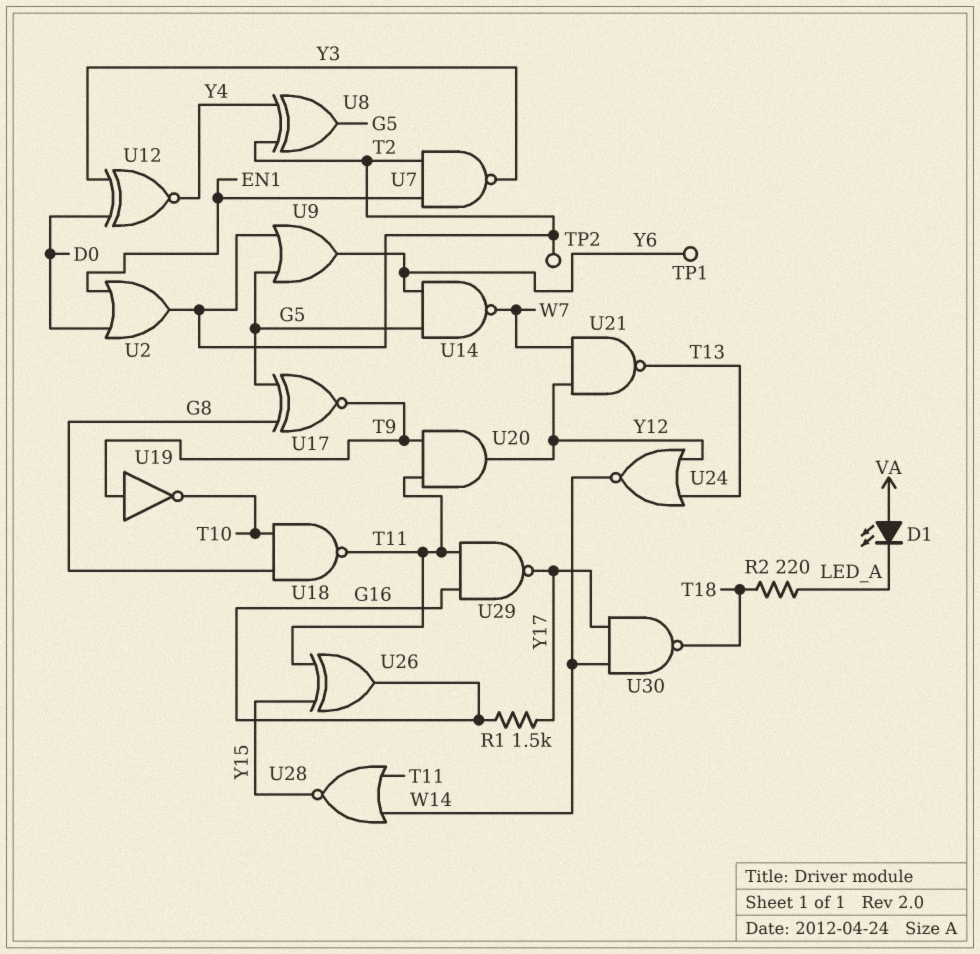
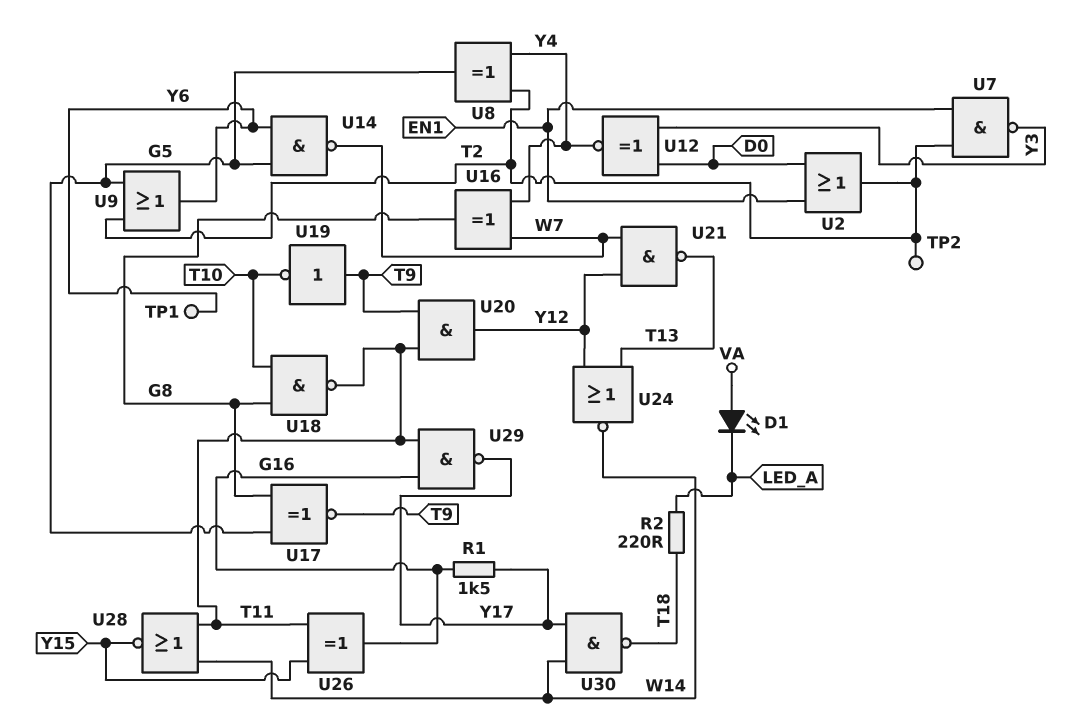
U16: none -> XOR (in W7, in Y4, out G8)

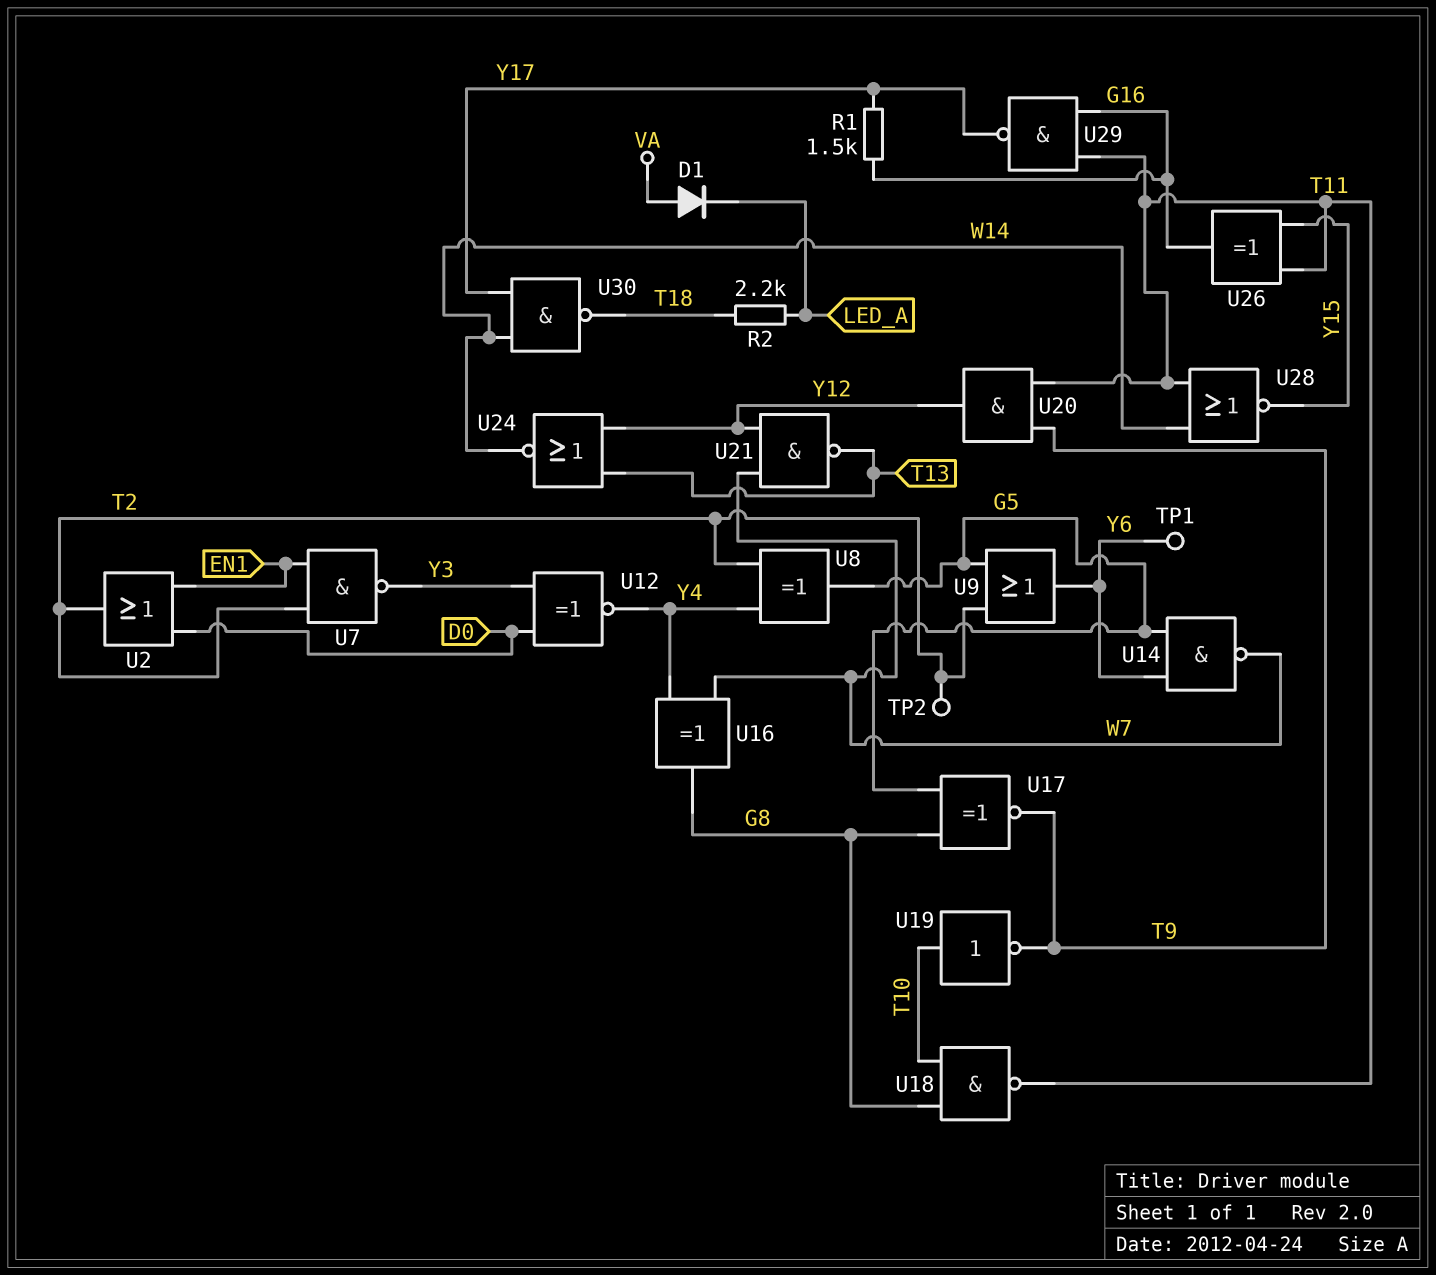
D1: LED (A VA, K LED_A) -> diode (A VA, K LED_A)
R2: 220 (LED_A, T18) -> 2.2k (LED_A, T18)
U19: NOT (in T9, out T10) -> NOT (in T10, out T9)

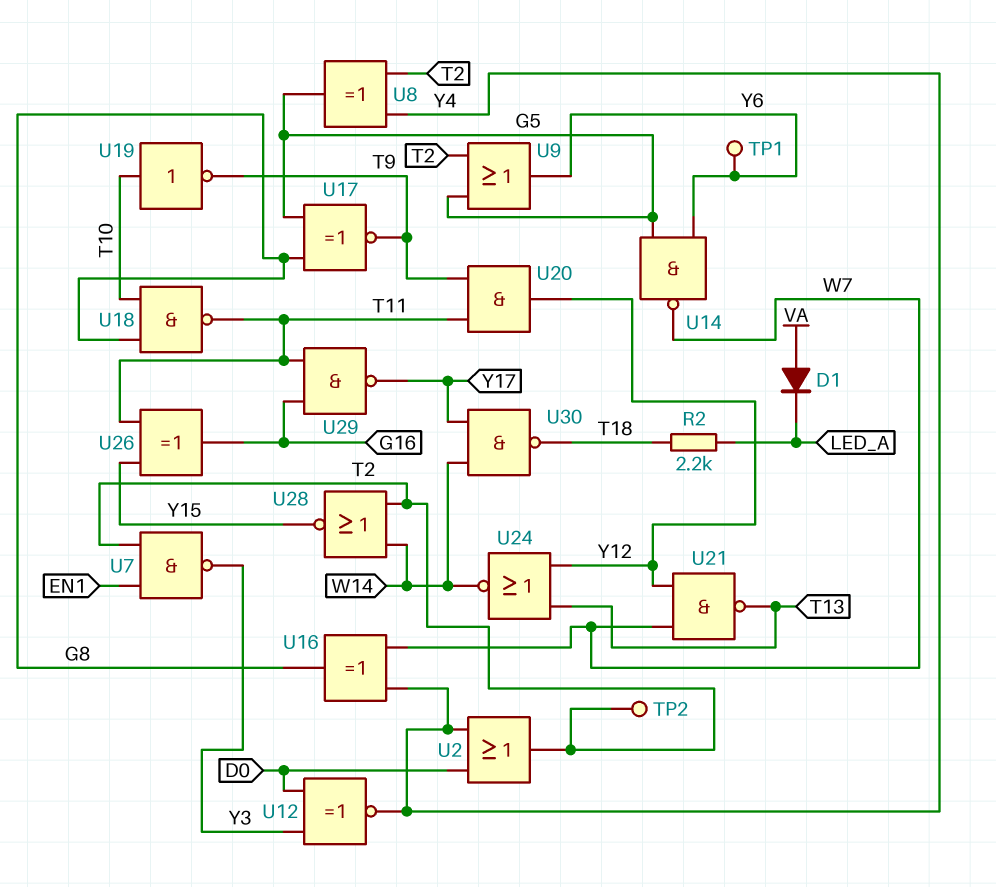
R1: 1.5k (G16, Y17) -> none
U2: OR (in D0, in EN1, out T2) -> OR (in D0, in Y4, out T2)
U28: NOR (in T11, in W14, out Y15) -> NOR (in T2, in W14, out Y15)

